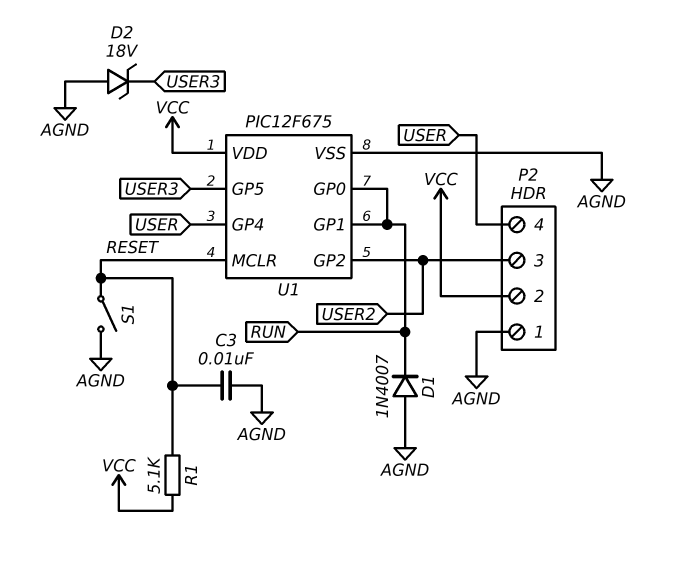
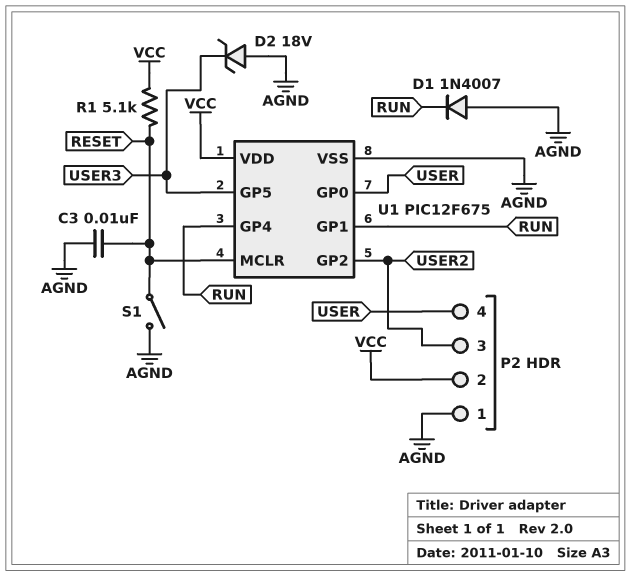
U1 pin GP0: RUN -> USER
U1 pin GP4: USER -> RUN

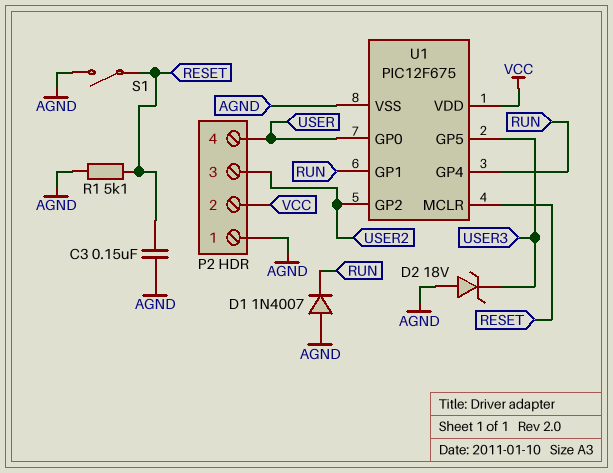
C3: 10nF (AGND, RESET) -> 150nF (AGND, RESET)
R1: 5.1k (RESET, VCC) -> 5.1k (AGND, RESET)

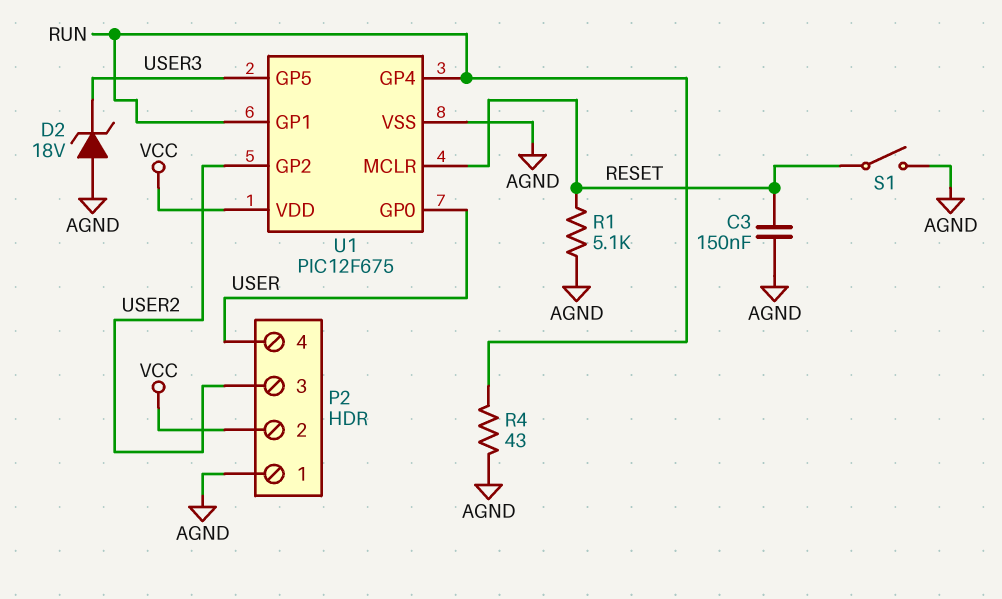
D1: diode 1N4007 (A AGND, K RUN) -> none
R4: none -> 43 (AGND, RUN)

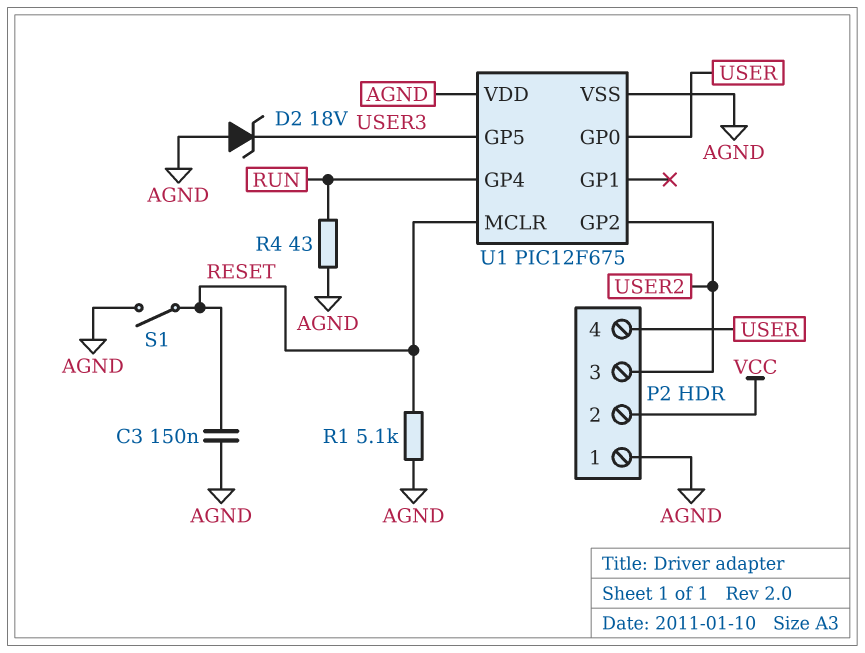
U1 pin GP1: RUN -> none
U1 pin VDD: VCC -> AGND

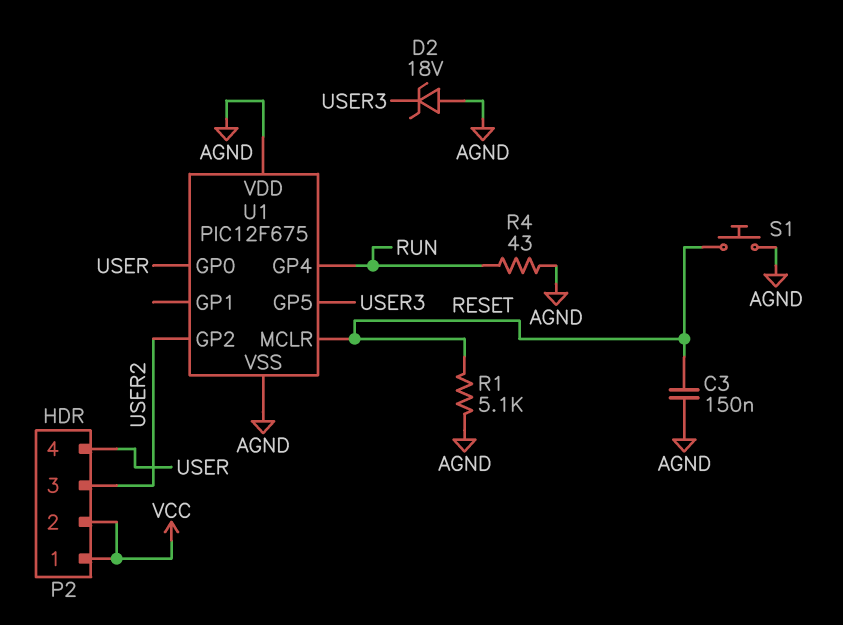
P2 pin 1: AGND -> VCC
S1: switch (AGND, RESET) -> button (AGND, RESET)

